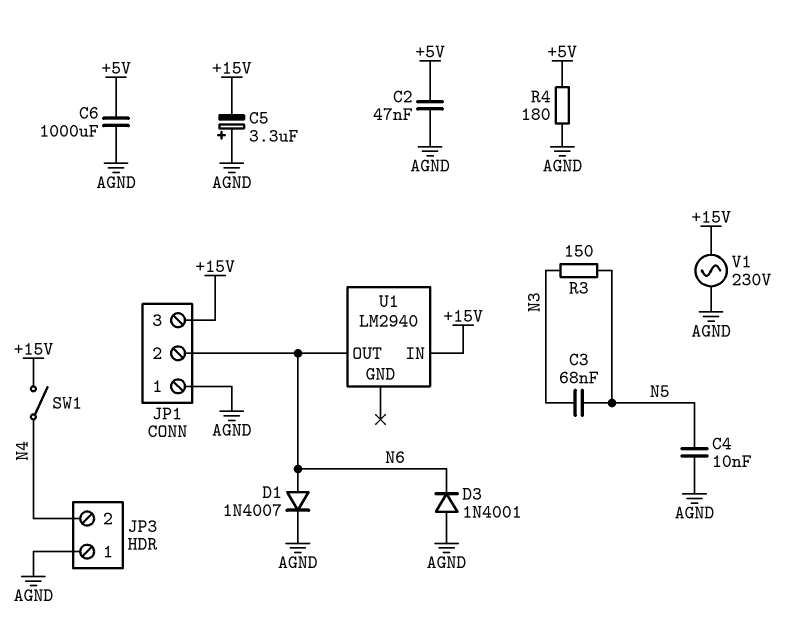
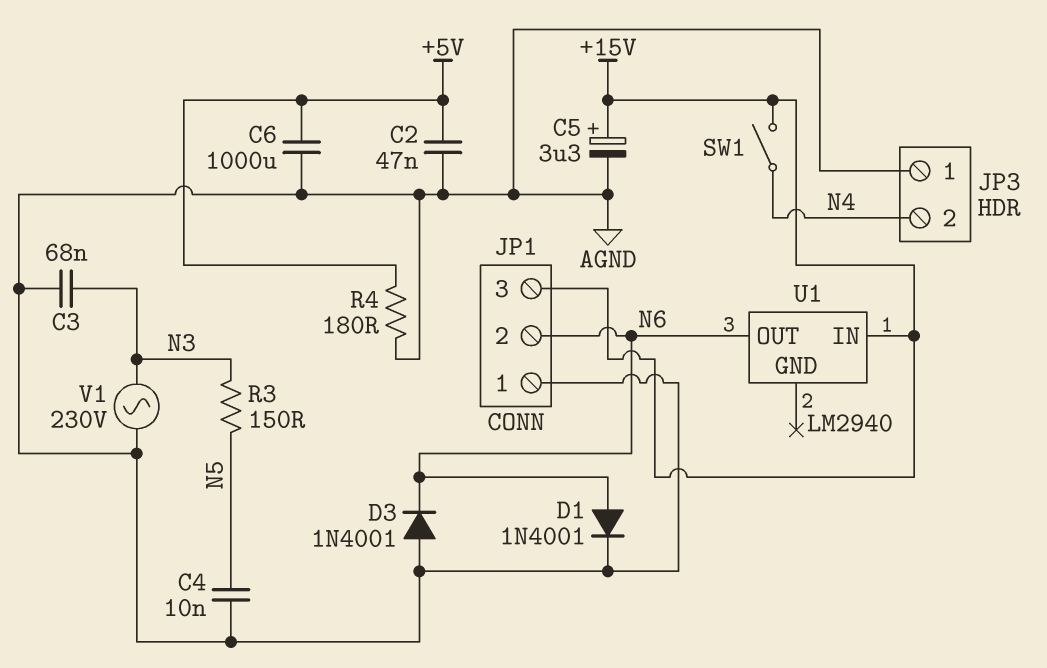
C3: 68nF (N3, N5) -> 68nF (AGND, N3)
C5: 3.3uF (plus AGND, minus +15V) -> 3.3uF (plus +15V, minus AGND)
D1: diode 1N4007 (A N6, K AGND) -> diode 1N4001 (A N6, K AGND)
V1: AC 230V (+15V, AGND) -> AC 230V (AGND, N3)

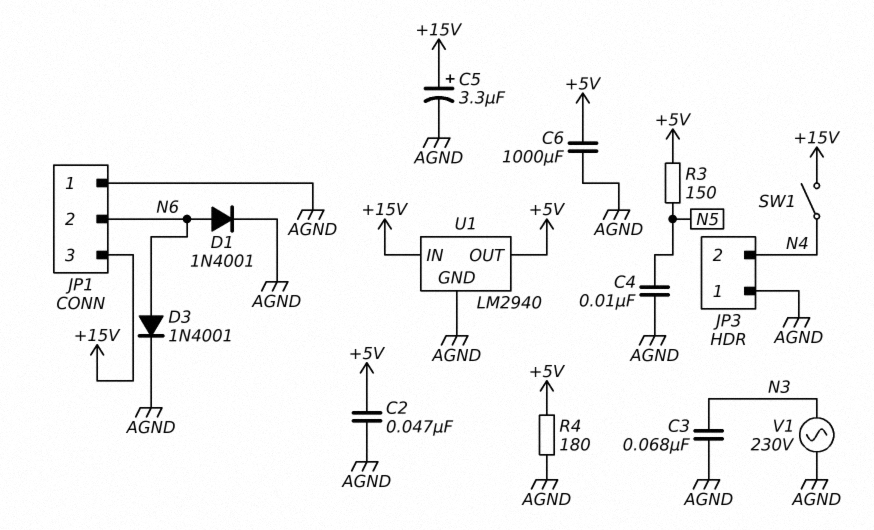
D3: diode 1N4001 (A AGND, K N6) -> diode 1N4001 (A N6, K AGND)
R3: 150 (N3, N5) -> 150 (+5V, N5)
U1 pin GND: none -> AGND
U1 pin OUT: N6 -> +5V

